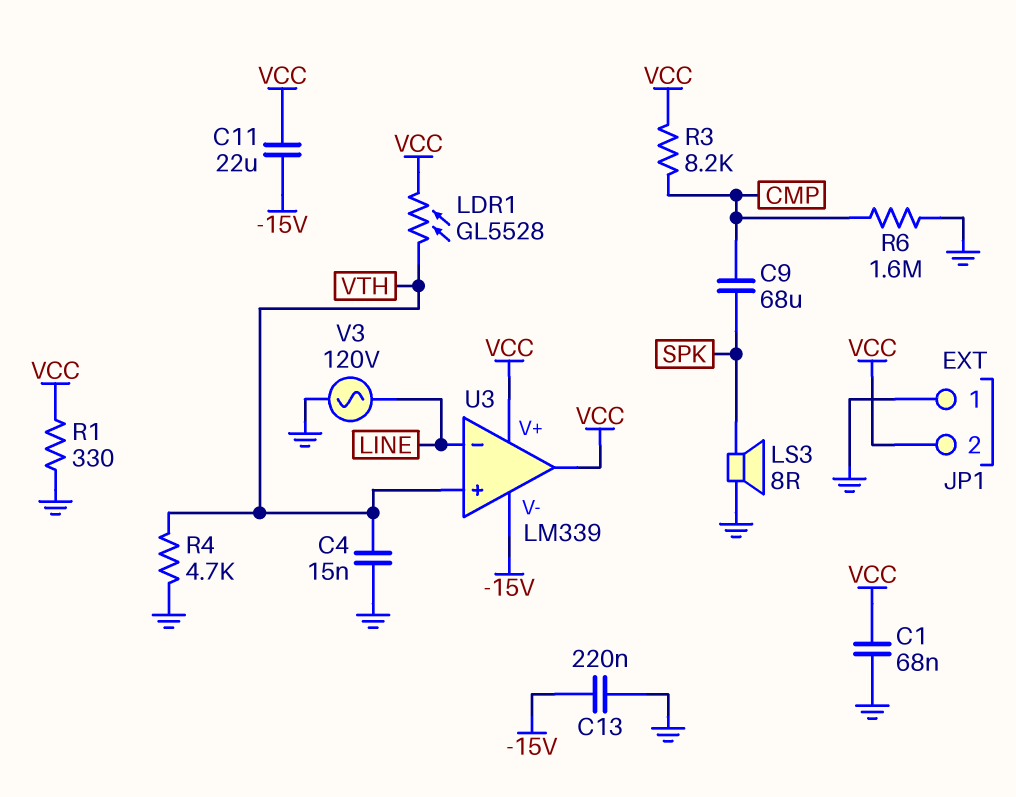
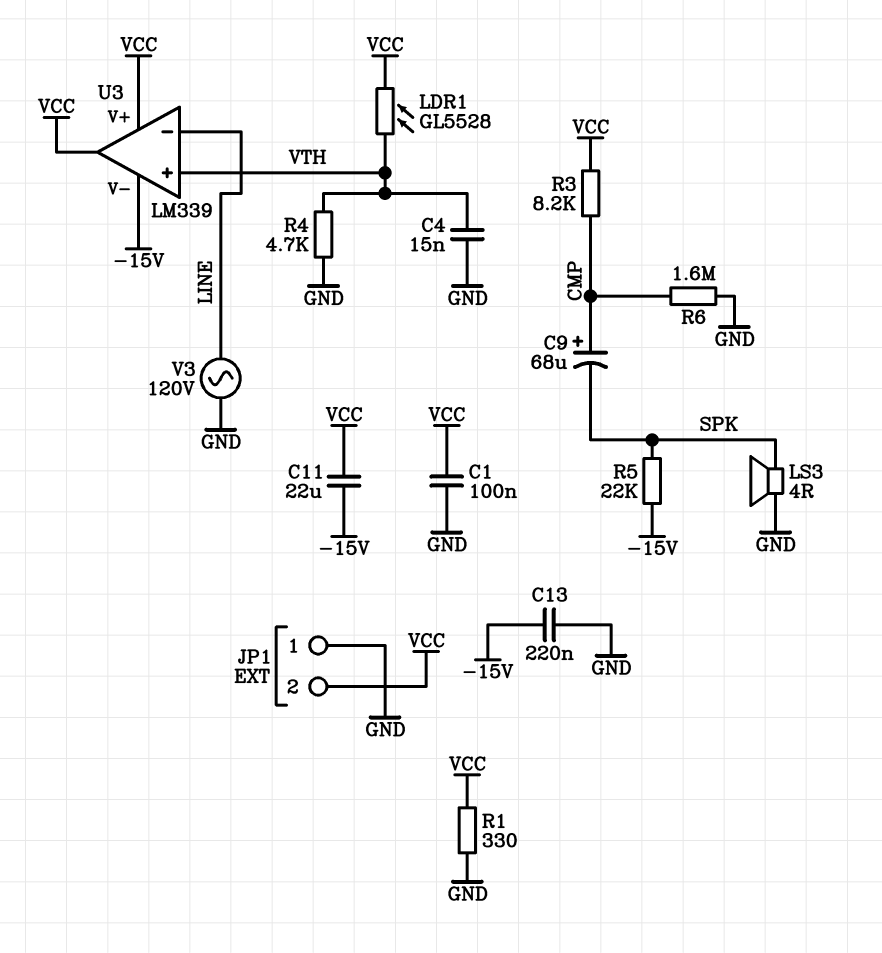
C1: 68nF (GND, VCC) -> 100nF (GND, VCC)
C9: 68uF (CMP, SPK) -> 68uF (plus CMP, minus SPK)
LS3: speaker 8R (GND, SPK) -> speaker 4R (GND, SPK)
R5: none -> 22k (-15V, SPK)

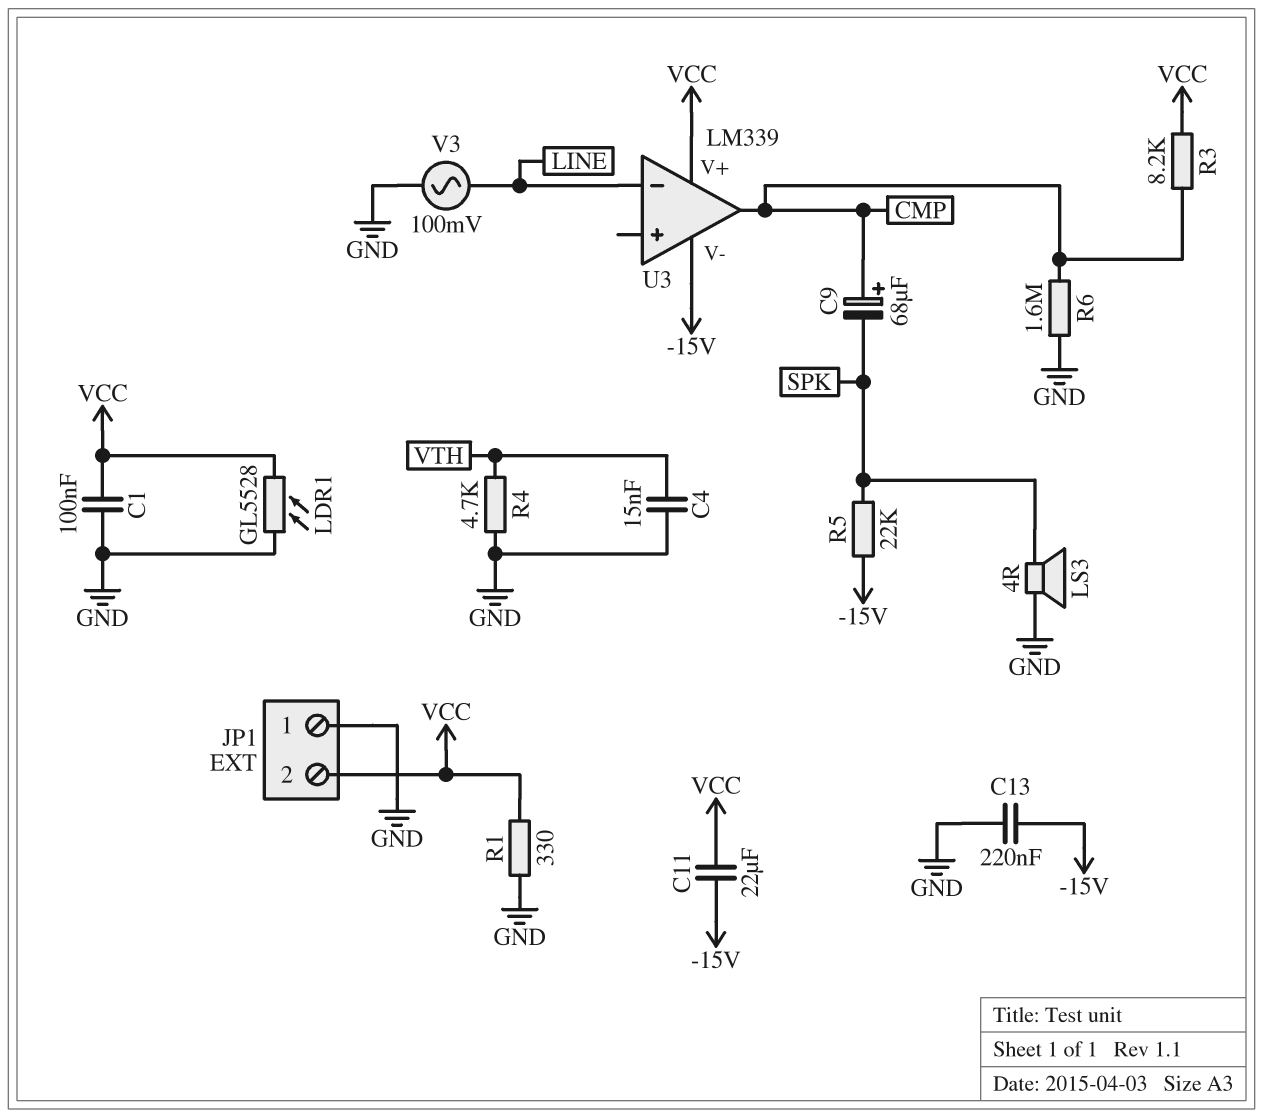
LDR1: GL5528 (VCC, VTH) -> GL5528 (GND, VCC)
U3 pin in+: VTH -> none
U3 pin out: VCC -> CMP
V3: AC 120V (GND, LINE) -> AC 100mV (GND, LINE)

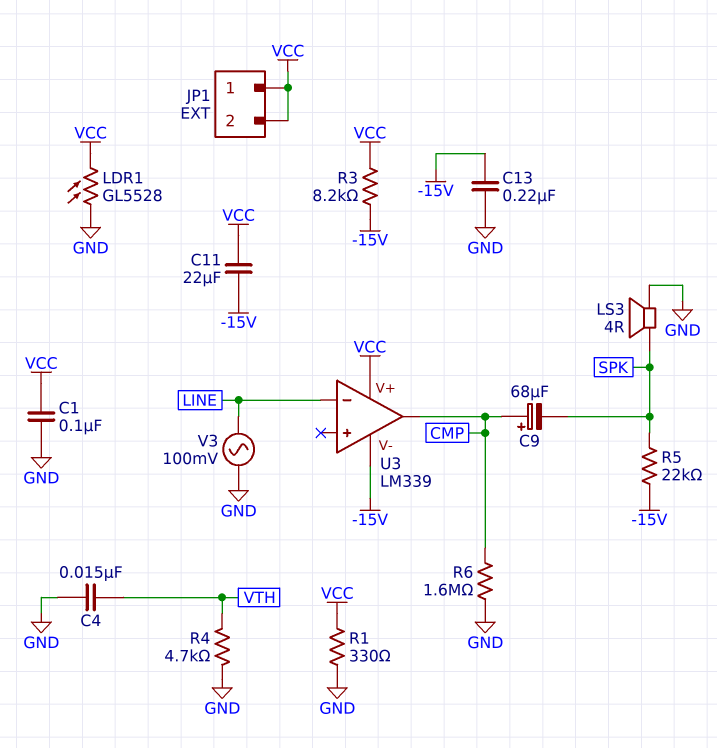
JP1 pin 1: GND -> VCC
R3: 8.2k (CMP, VCC) -> 8.2k (-15V, VCC)

